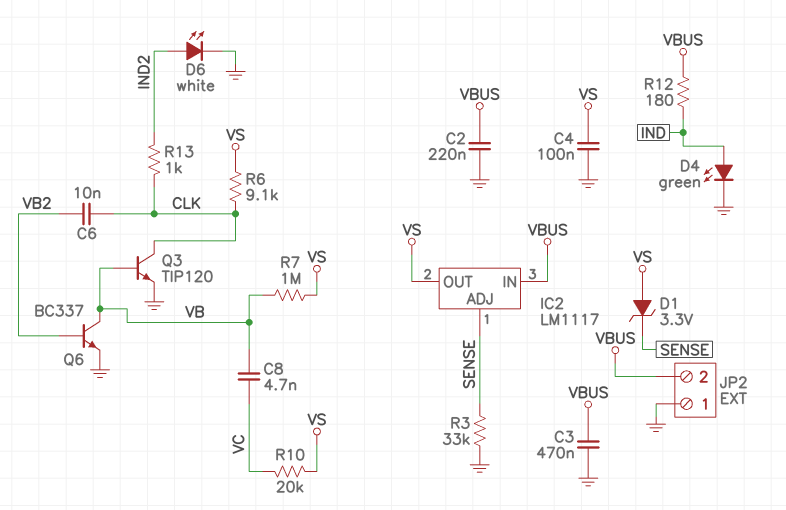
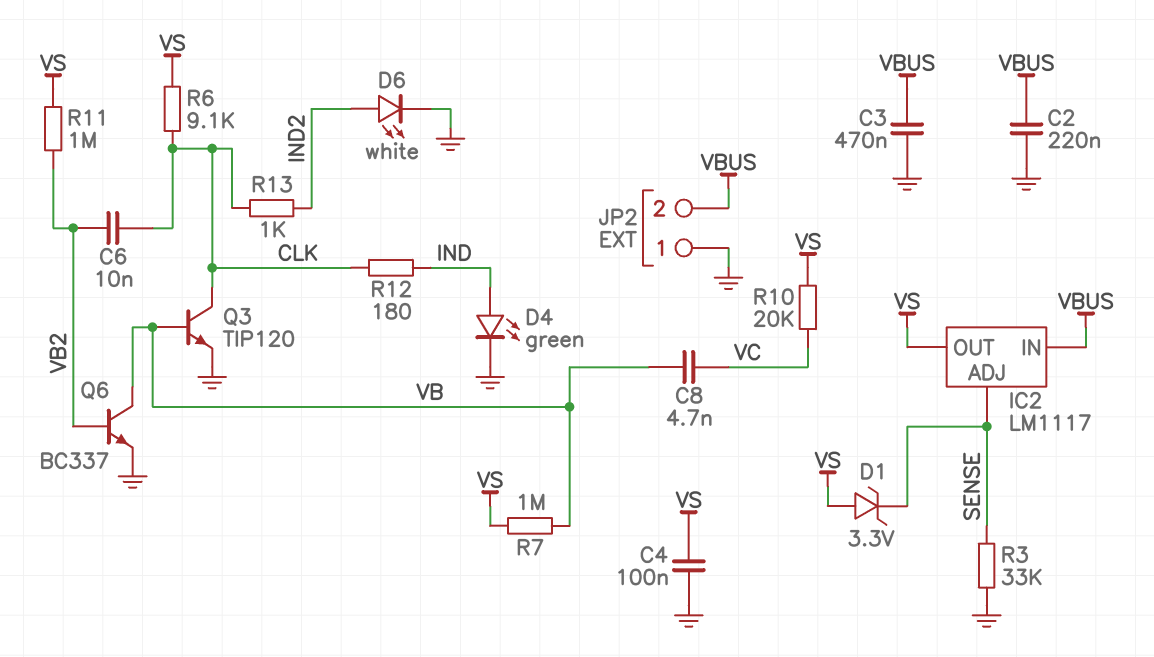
R11: none -> 1M (VB2, VS)
R12: 180 (IND, VBUS) -> 180 (CLK, IND)

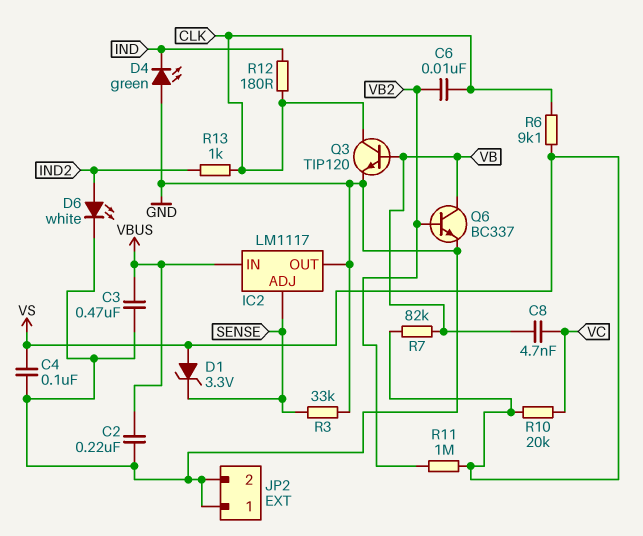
D4: LED green (A IND, K GND) -> LED green (A GND, K IND)
IC2 pin OUT: VS -> GND
JP2 pin 2: VBUS -> GND
R7: 1M (VB, VS) -> 82k (VB, VS)

